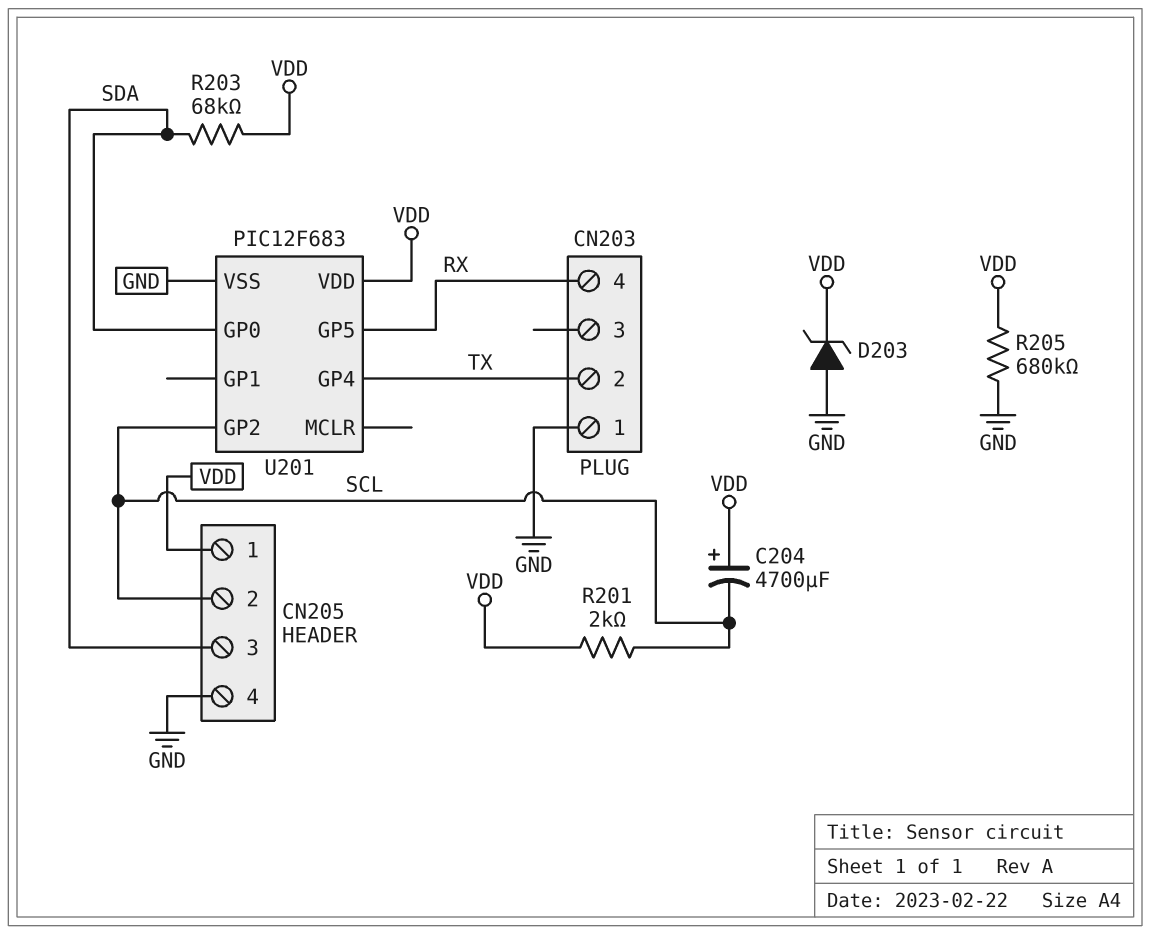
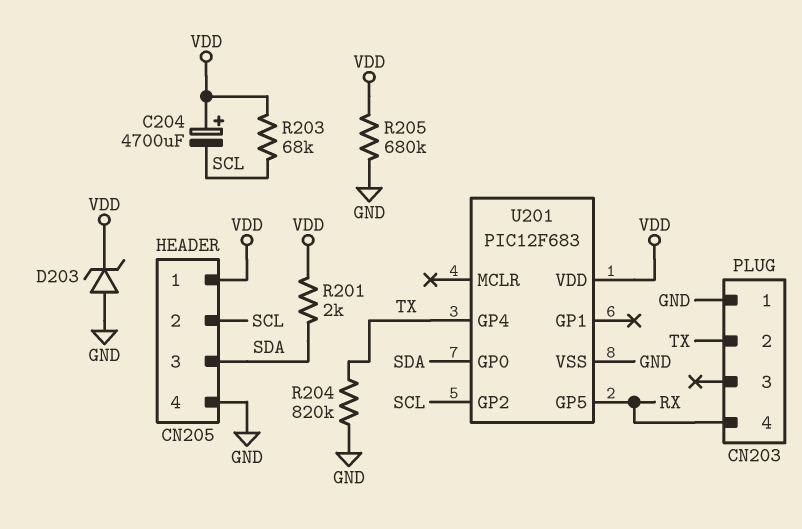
R201: 2k (SCL, VDD) -> 2k (SDA, VDD)
R203: 68k (SDA, VDD) -> 68k (SCL, VDD)
R204: none -> 820k (GND, TX)

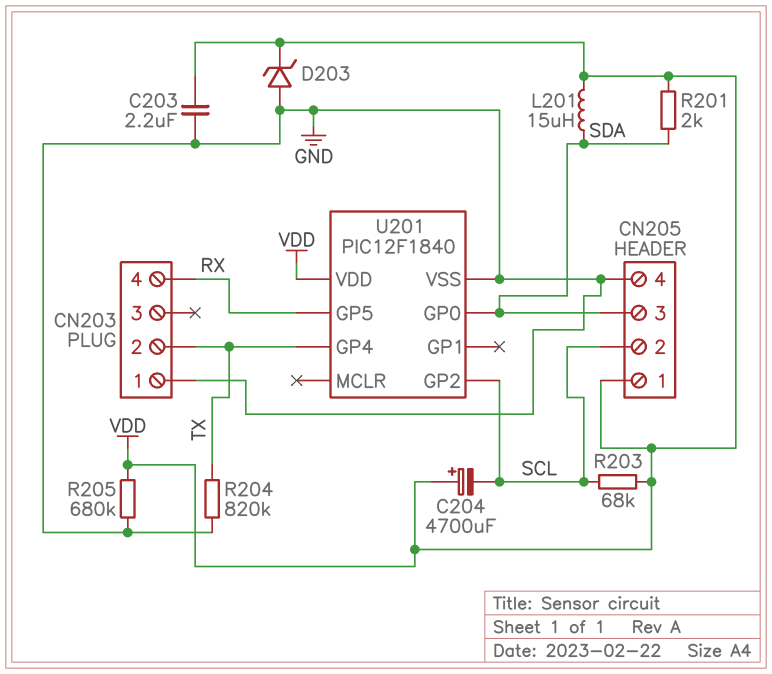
C203: none -> 2.2uF (GND, VDD)
L201: none -> 15uH (SDA, VDD)
U201: PIC12F683 -> PIC12F1840

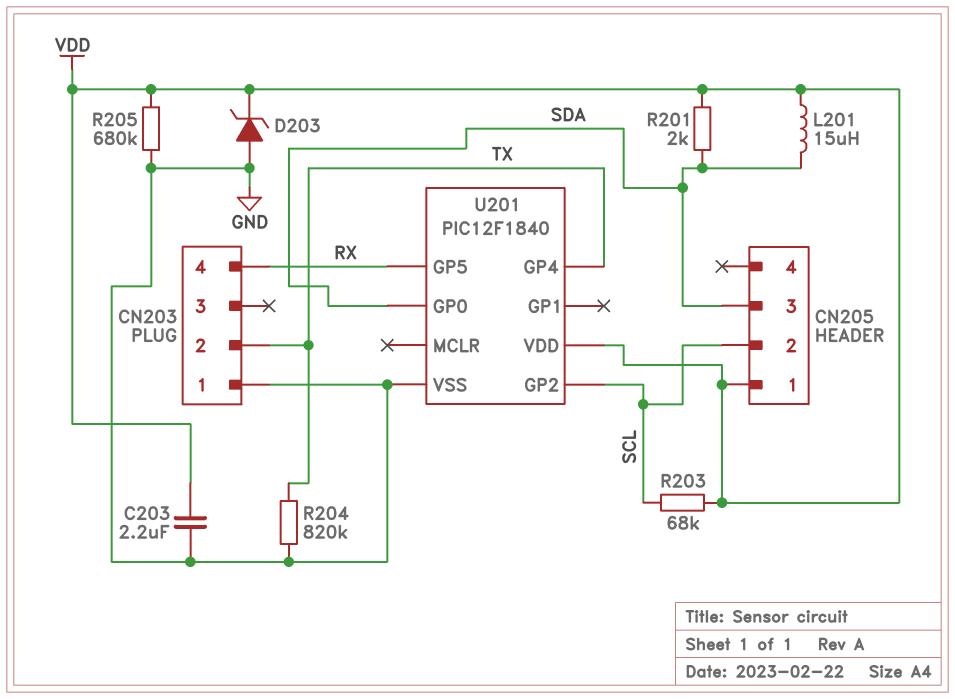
C204: 4700uF (plus VDD, minus SCL) -> none
CN205 pin 4: GND -> none

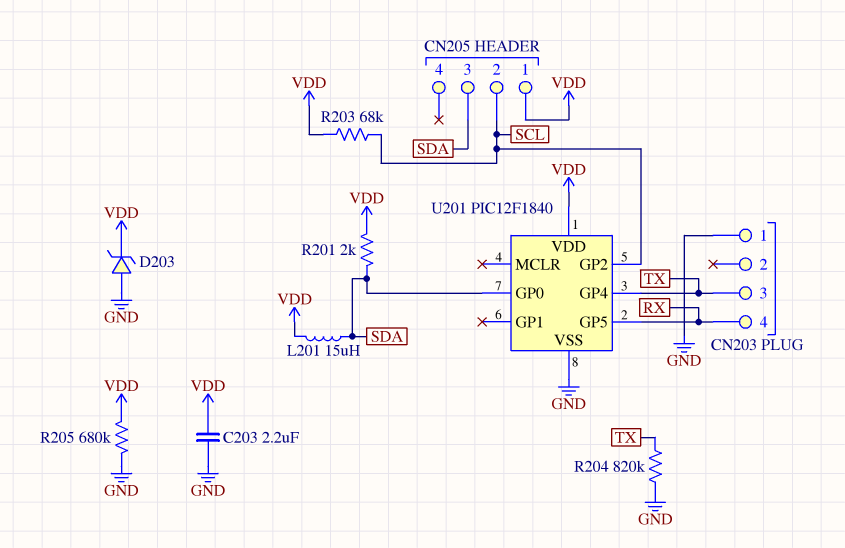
CN203 pin 2: TX -> none
CN203 pin 3: none -> TX

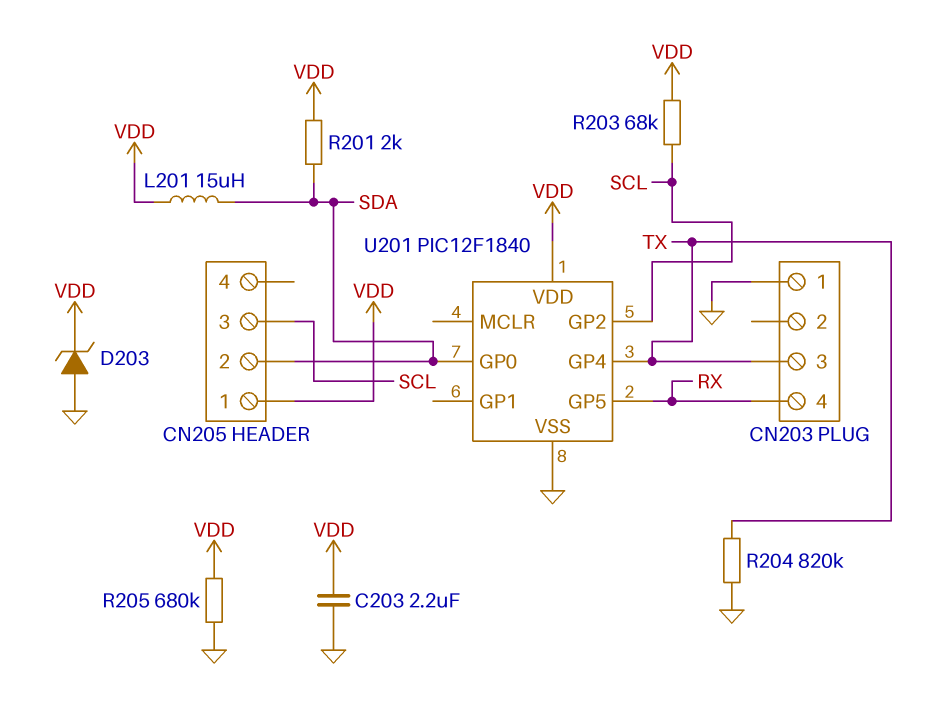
CN205 pin 2: SCL -> SDA
CN205 pin 3: SDA -> SCL

